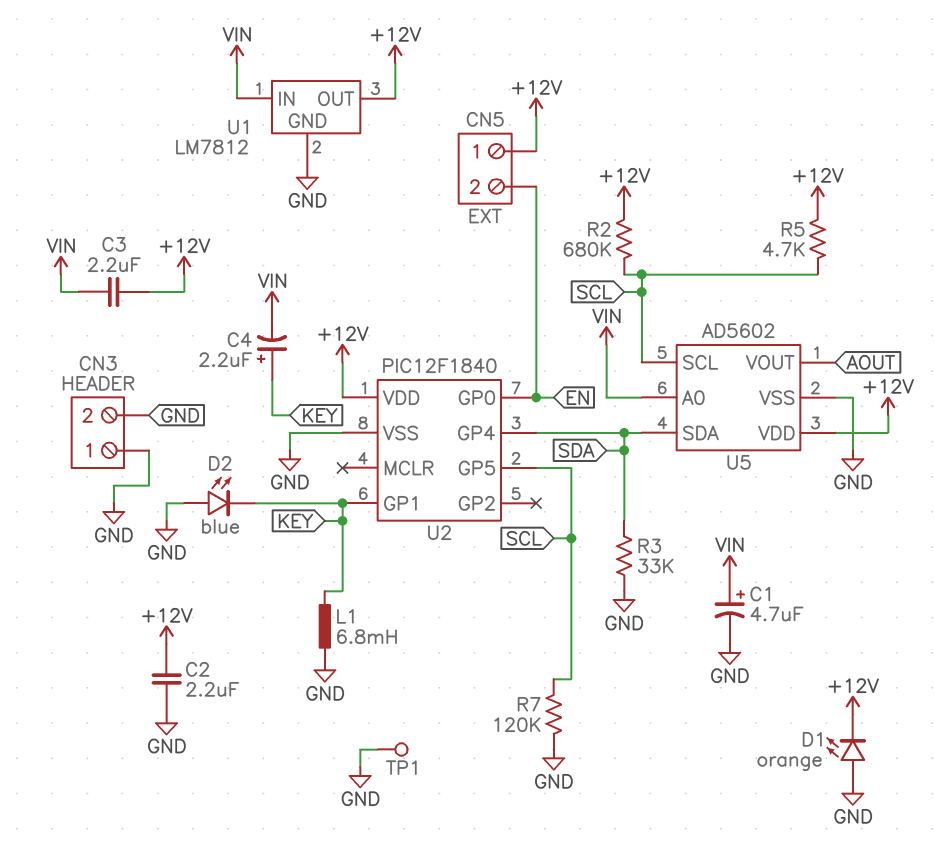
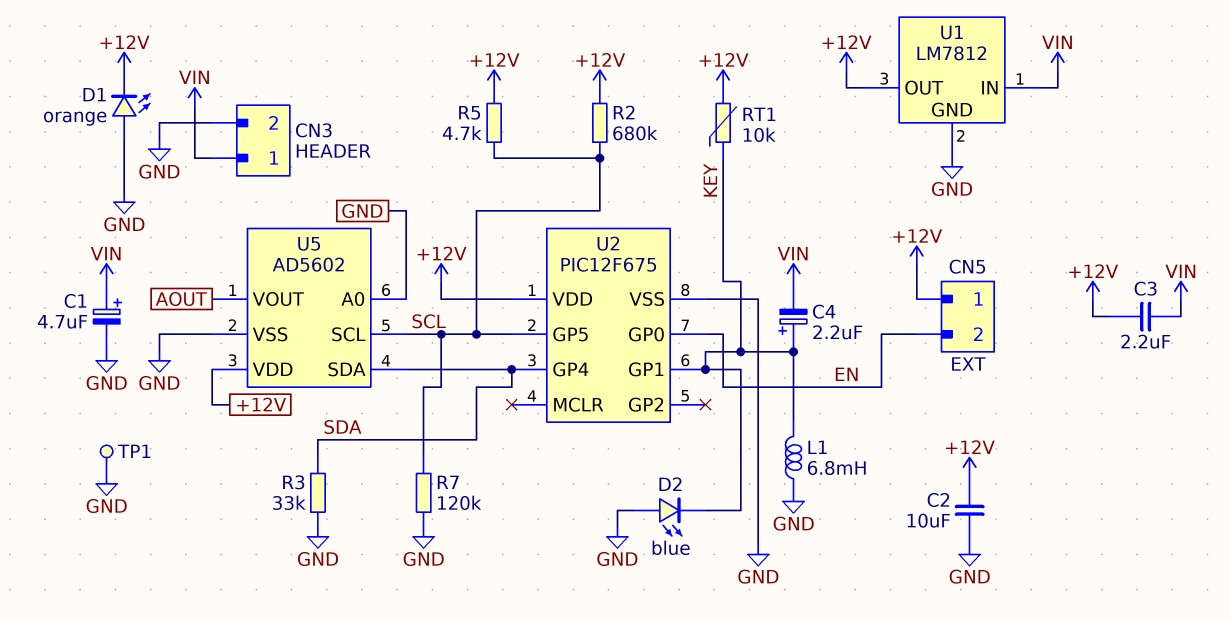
C2: 2.2uF (+12V, GND) -> 10uF (+12V, GND)
CN3 pin 1: GND -> VIN
RT1: none -> 10k (+12V, KEY)
U2: PIC12F1840 -> PIC12F675
U5 pin A0: VIN -> GND

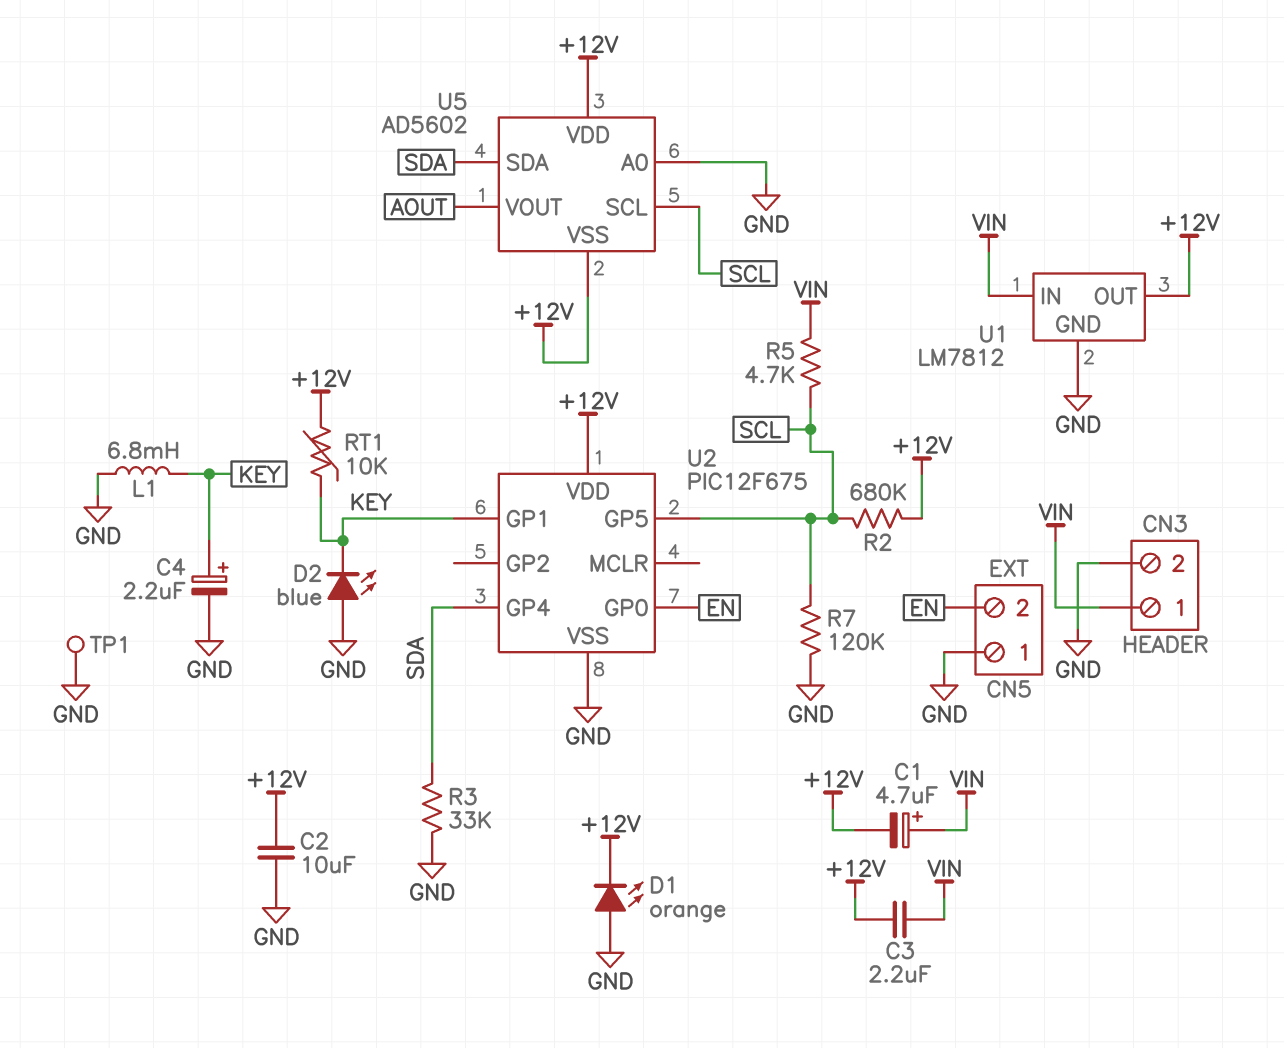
C1: 4.7uF (plus VIN, minus GND) -> 4.7uF (plus VIN, minus +12V)
C4: 2.2uF (plus KEY, minus VIN) -> 2.2uF (plus KEY, minus GND)
CN5 pin 1: +12V -> GND
R5: 4.7k (+12V, SCL) -> 4.7k (SCL, VIN)
U5 pin VSS: GND -> +12V

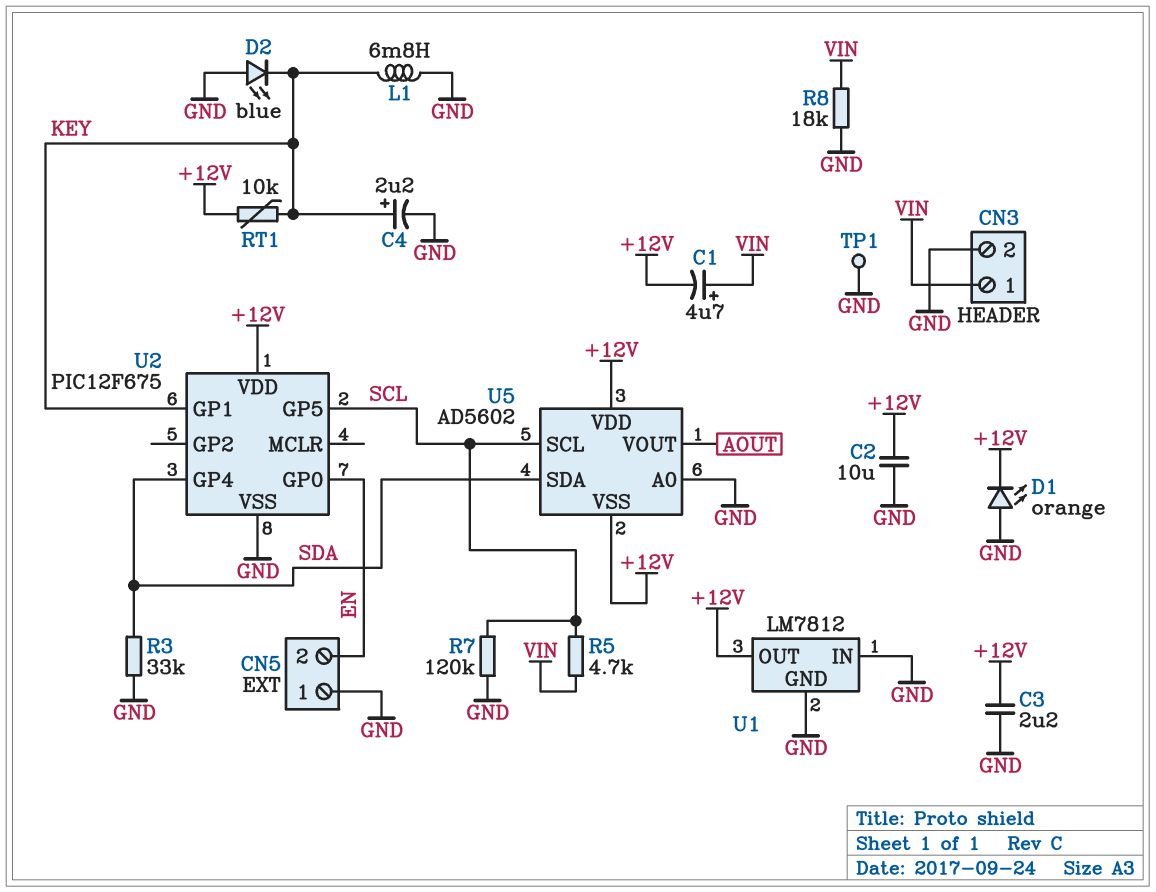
C3: 2.2uF (+12V, VIN) -> 2.2uF (+12V, GND)
R2: 680k (+12V, SCL) -> none
R8: none -> 18k (GND, VIN)
U1 pin IN: VIN -> GND

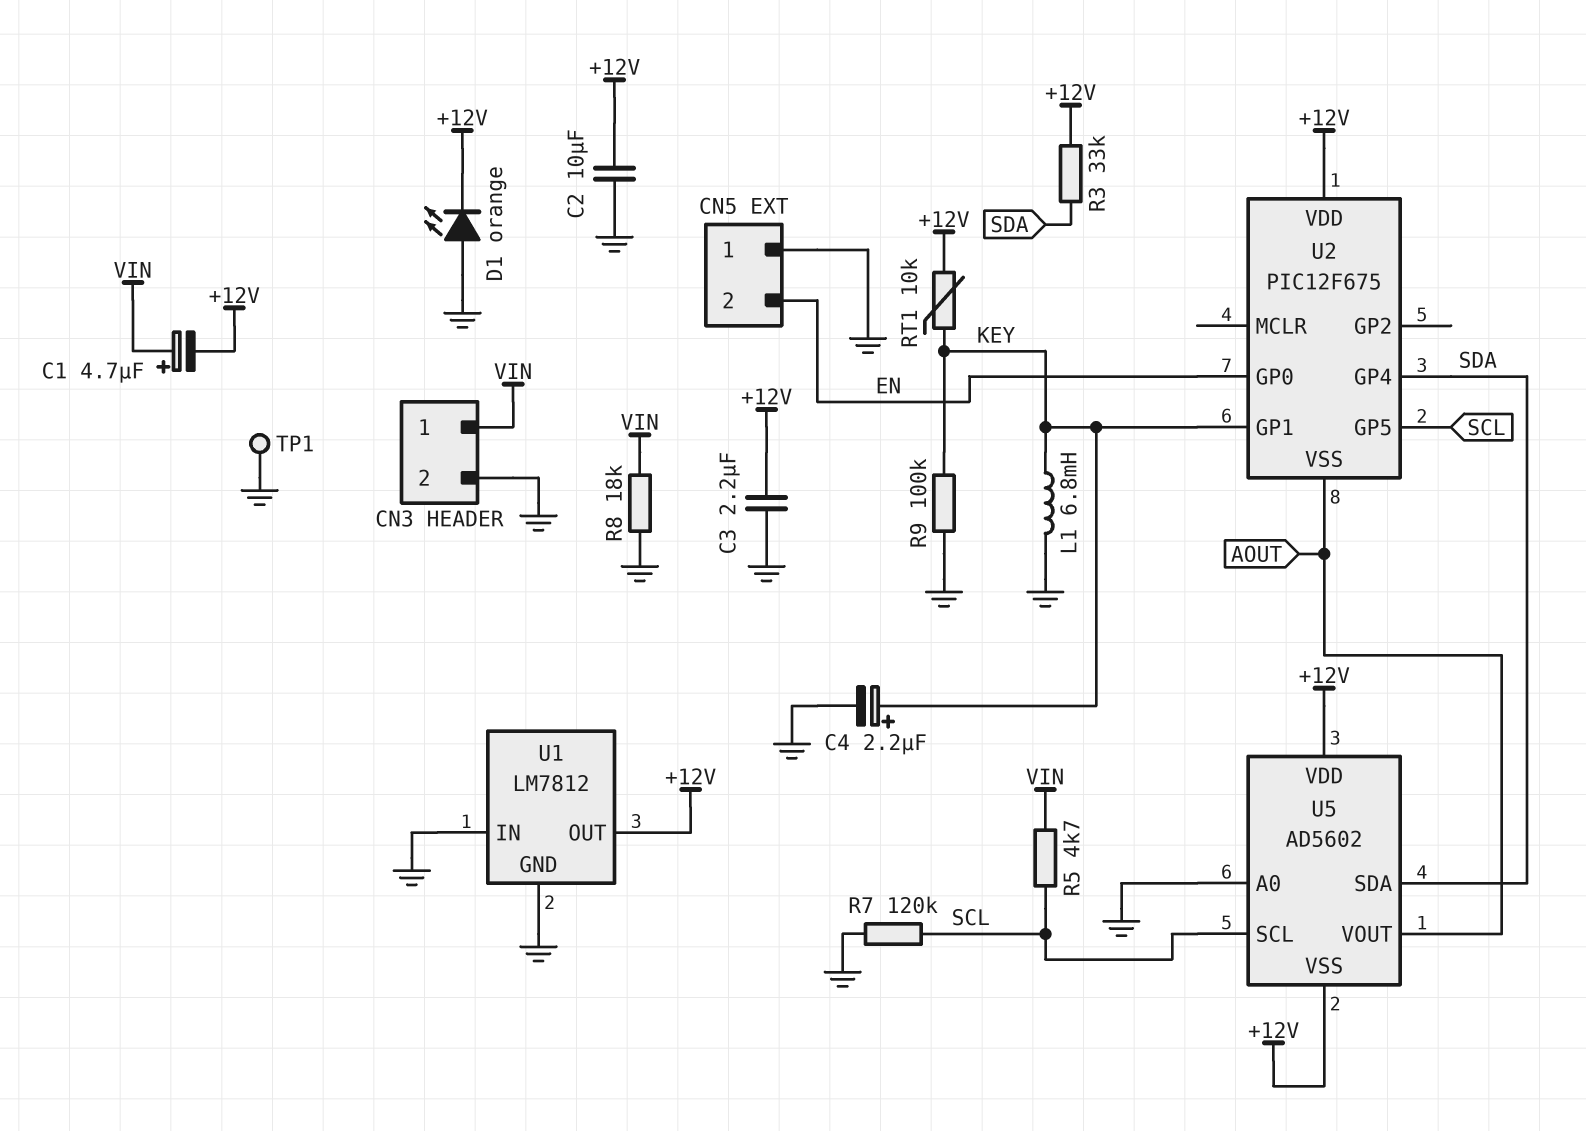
D2: LED blue (A GND, K KEY) -> none
R3: 33k (GND, SDA) -> 33k (+12V, SDA)
R9: none -> 100k (GND, KEY)
U2 pin VSS: GND -> AOUT

